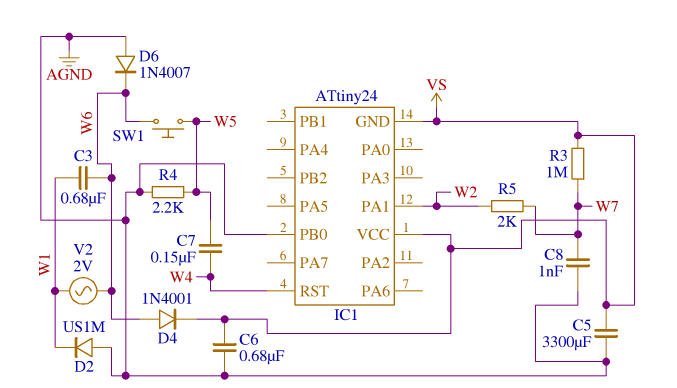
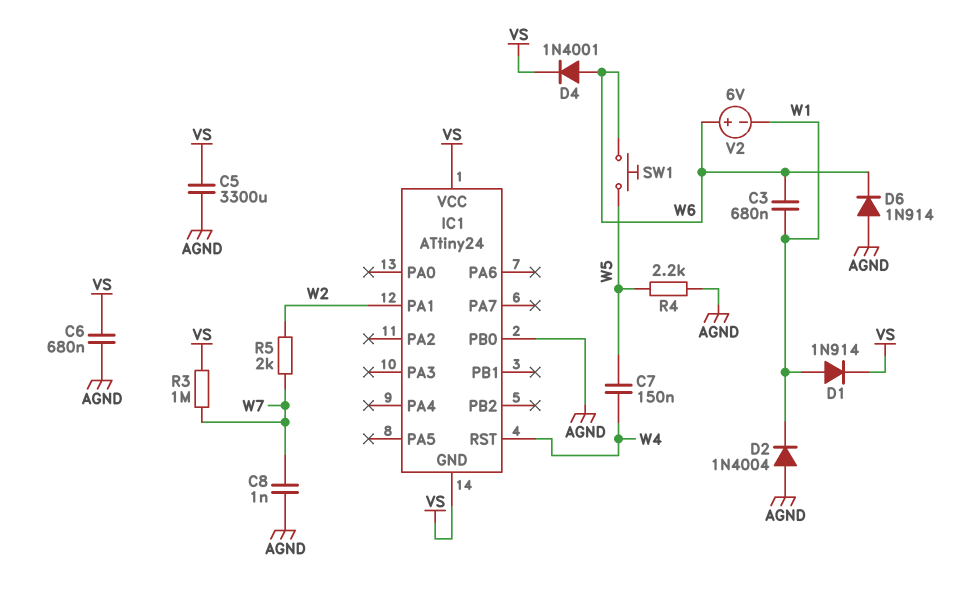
D1: none -> diode 1N914 (A W1, K VS)
D2: diode US1M (A AGND, K W1) -> diode 1N4004 (A AGND, K W1)
D6: diode 1N4007 (A AGND, K W6) -> diode 1N914 (A AGND, K W6)
V2: AC 2V (W1, W6) -> 6V (plus W6, minus W1)

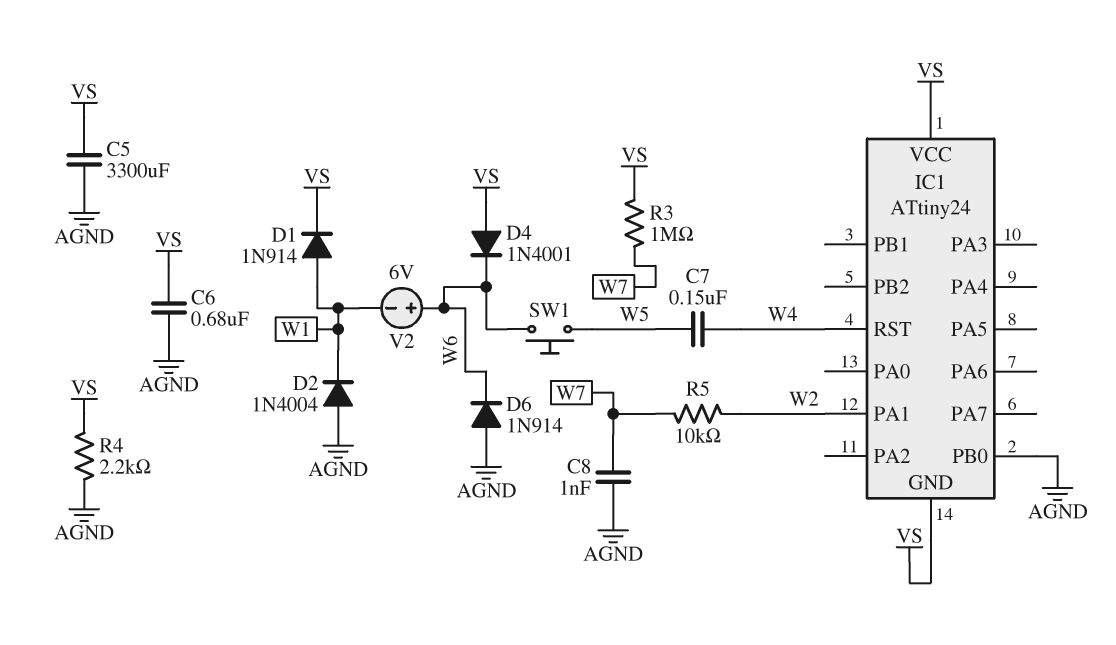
C3: 680nF (W1, W6) -> none
D4: diode 1N4001 (A W6, K VS) -> diode 1N4001 (A VS, K W6)
R4: 2.2k (AGND, W5) -> 2.2k (AGND, VS)
R5: 2k (W2, W7) -> 10k (W2, W7)

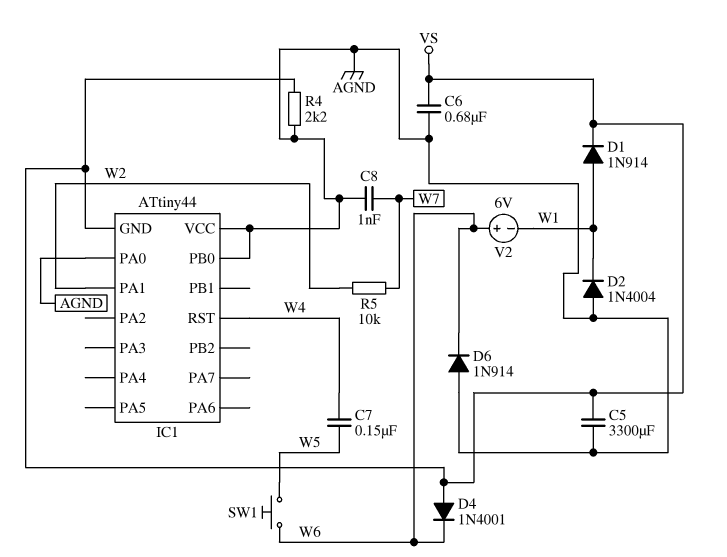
IC1: ATtiny24 -> ATtiny44
IC1 pin PA0: none -> AGND
IC1 pin VCC: VS -> AGND
R3: 1M (VS, W7) -> none

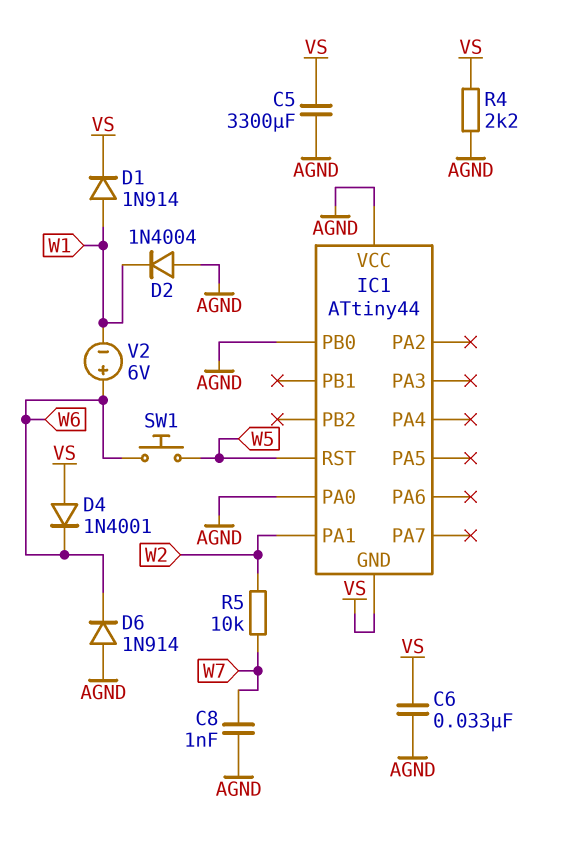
C6: 680nF (AGND, VS) -> 33nF (AGND, VS)
C7: 150nF (W4, W5) -> none
IC1 pin RST: W4 -> W5

